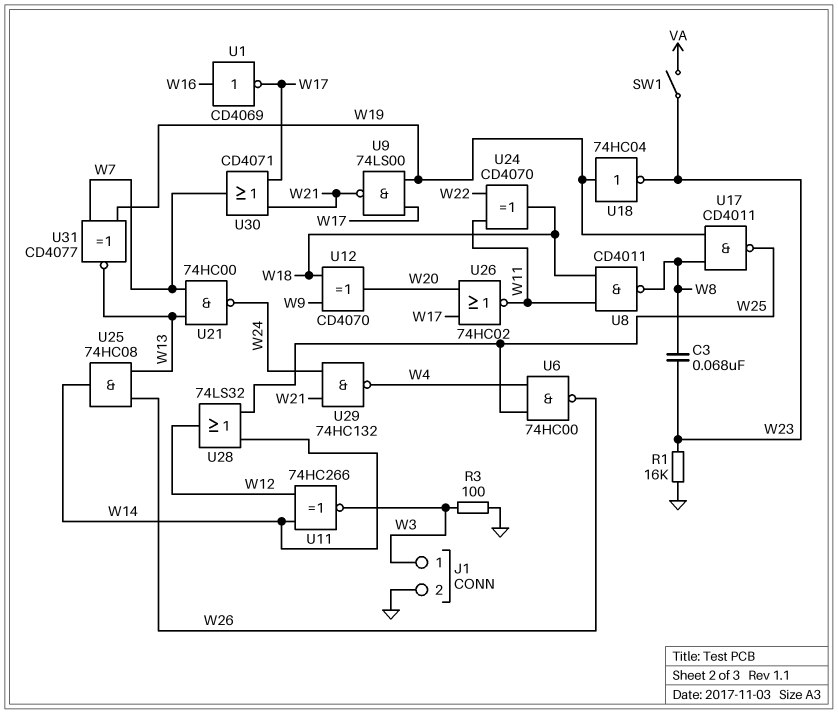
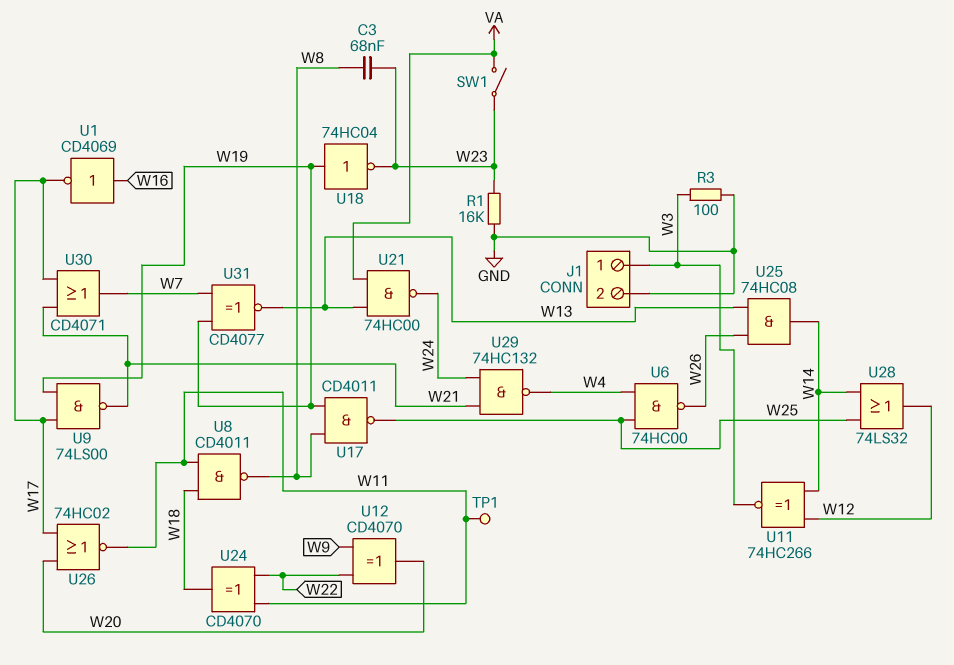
TP1: none -> test point (W11)
U12: XOR CD4070 (in W9, in W18, out W20) -> XOR CD4070 (in W9, in W22, out W20)
U21: NAND 74HC00 (in W7, in W13, out W24) -> NAND 74HC00 (in VA, in W13, out W24)

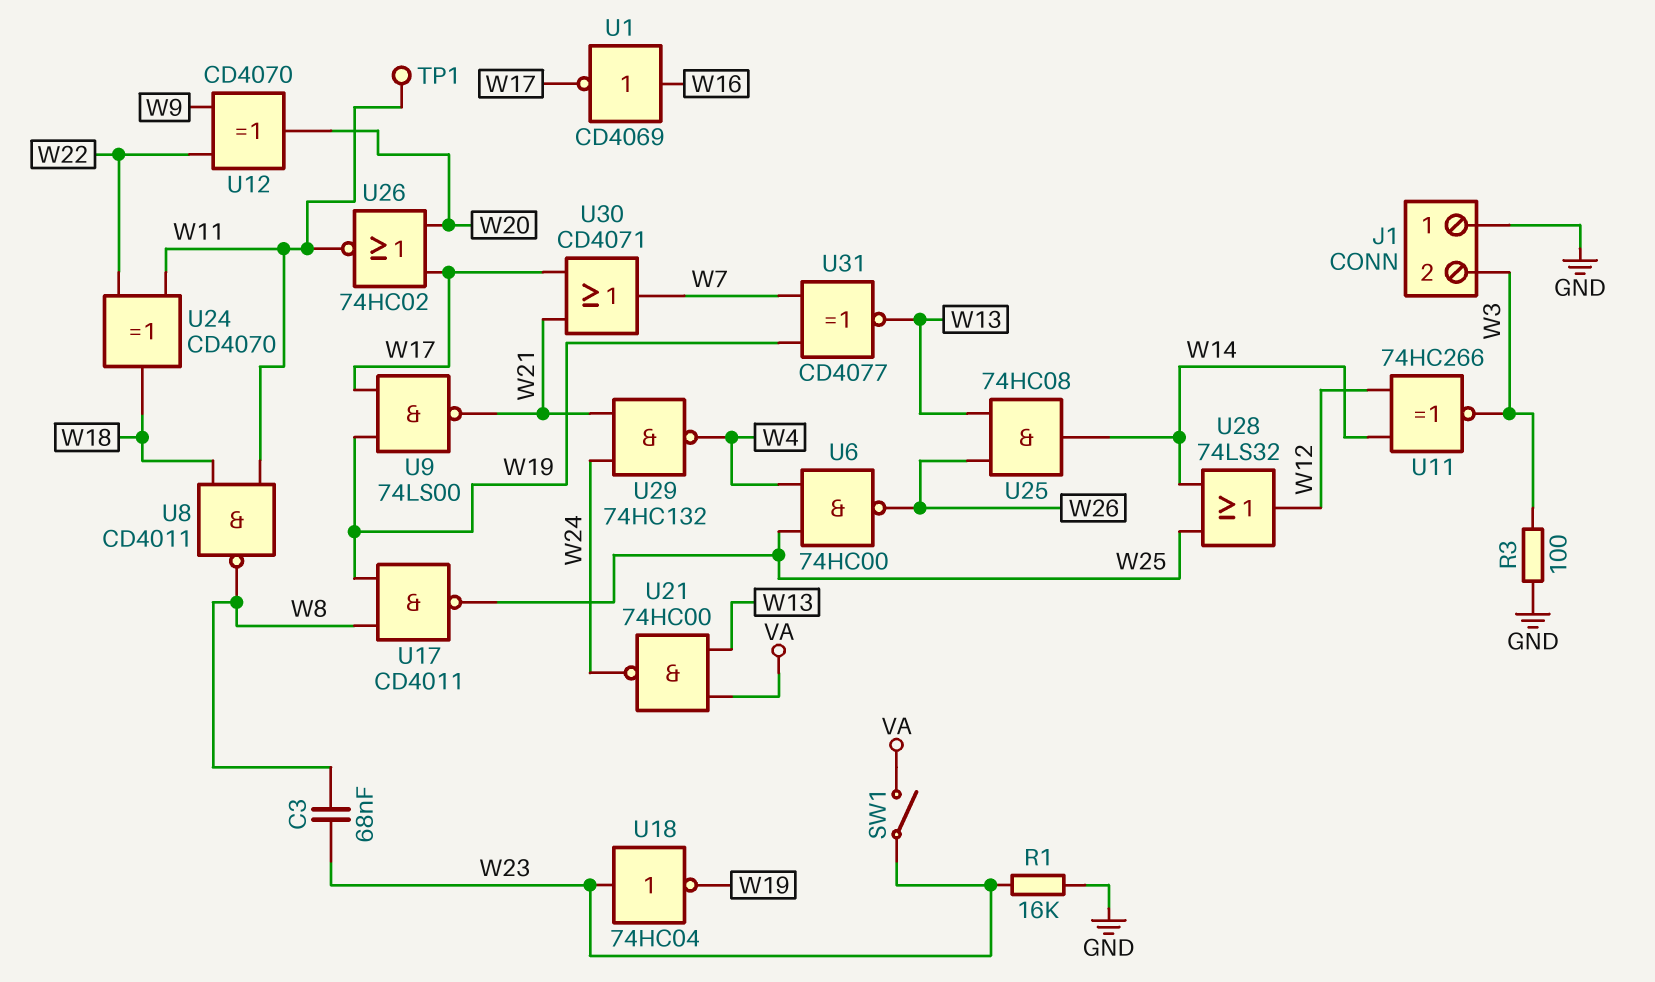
J1 pin 1: W3 -> GND
J1 pin 2: GND -> W3
U18: NOT 74HC04 (in W19, out W23) -> NOT 74HC04 (in W23, out W19)

